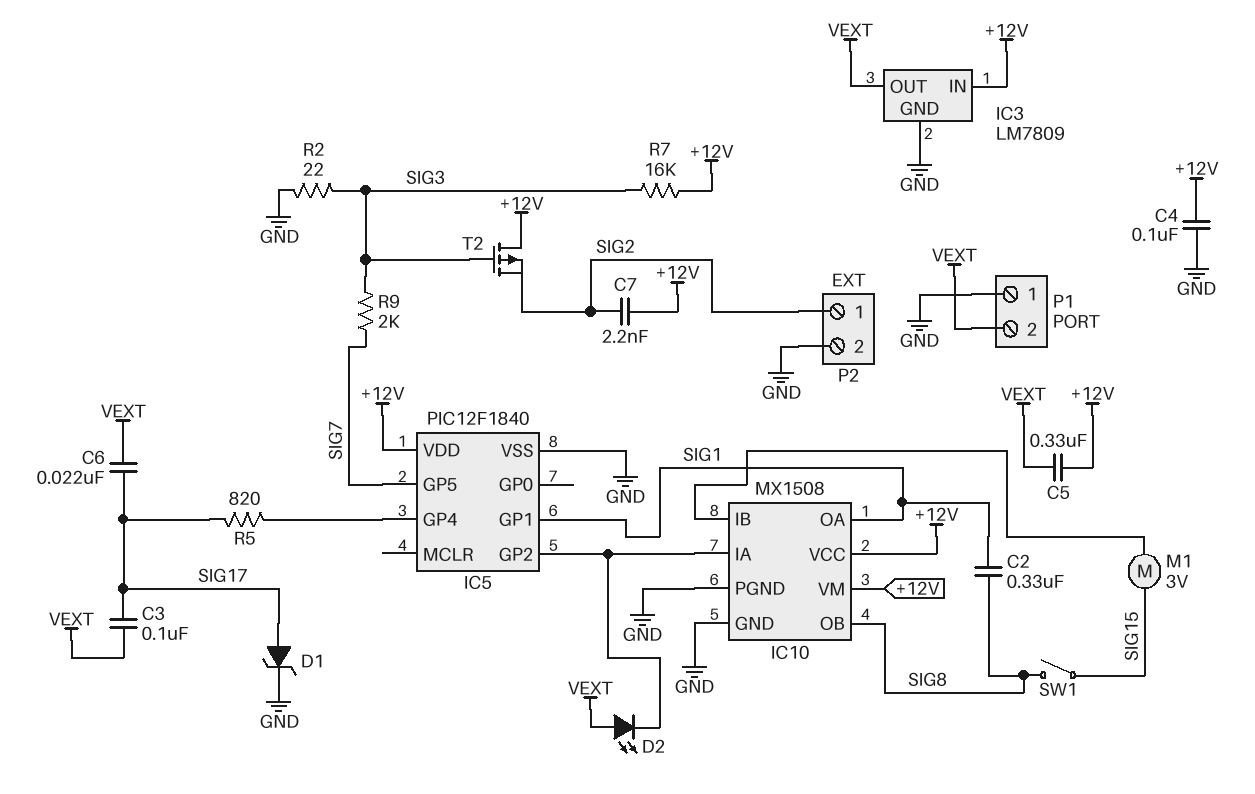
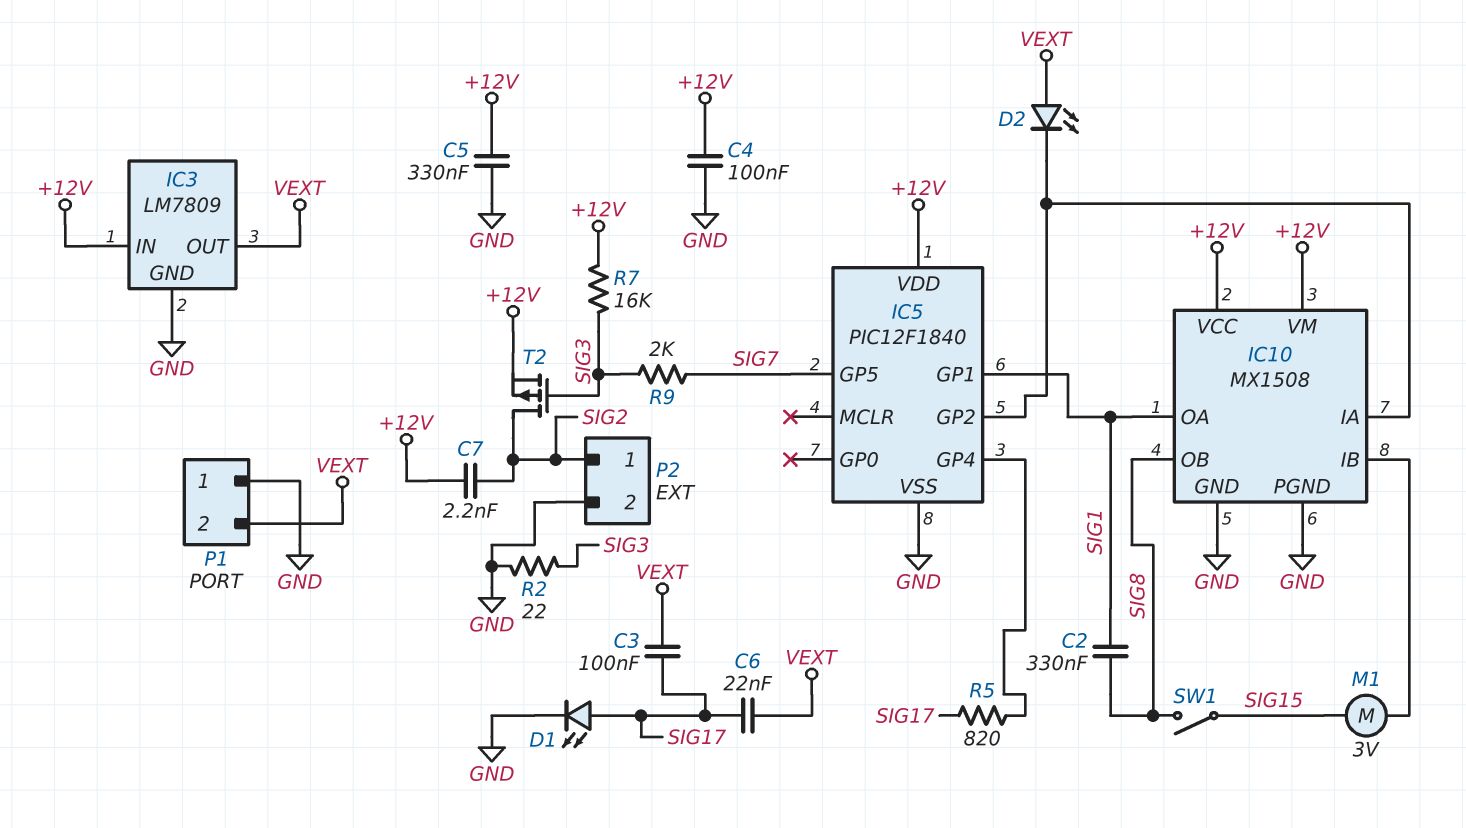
C5: 330nF (+12V, VEXT) -> 330nF (+12V, GND)
D1: zener (A SIG17, K GND) -> LED (A SIG17, K GND)
T2: PMOS (G SIG3, D +12V, S SIG2) -> PMOS (G SIG3, D SIG2, S +12V)

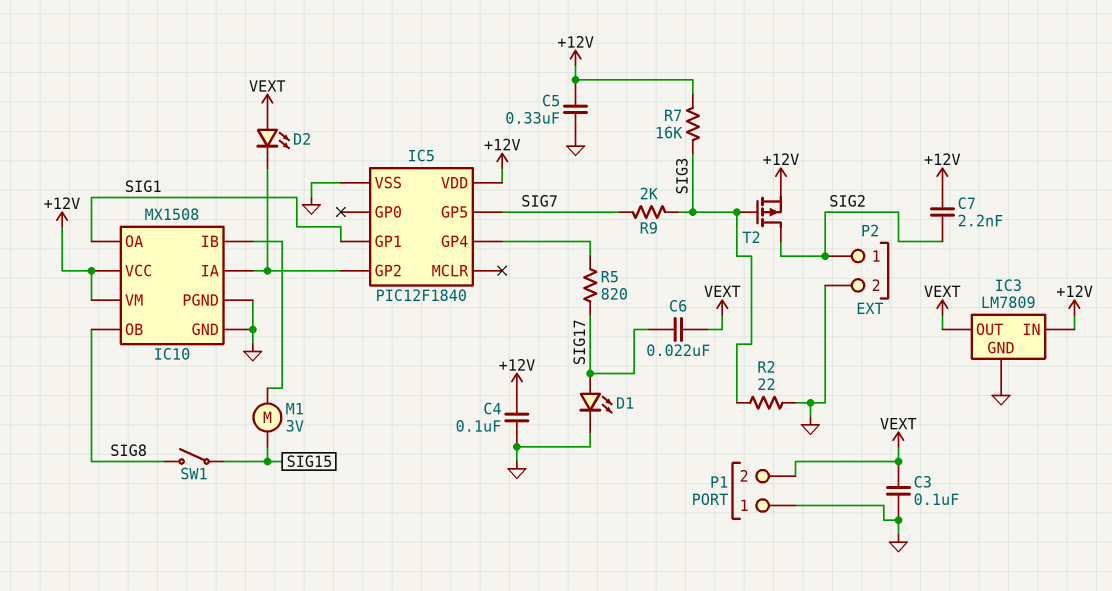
C2: 330nF (SIG1, SIG8) -> none
C3: 100nF (SIG17, VEXT) -> 100nF (GND, VEXT)

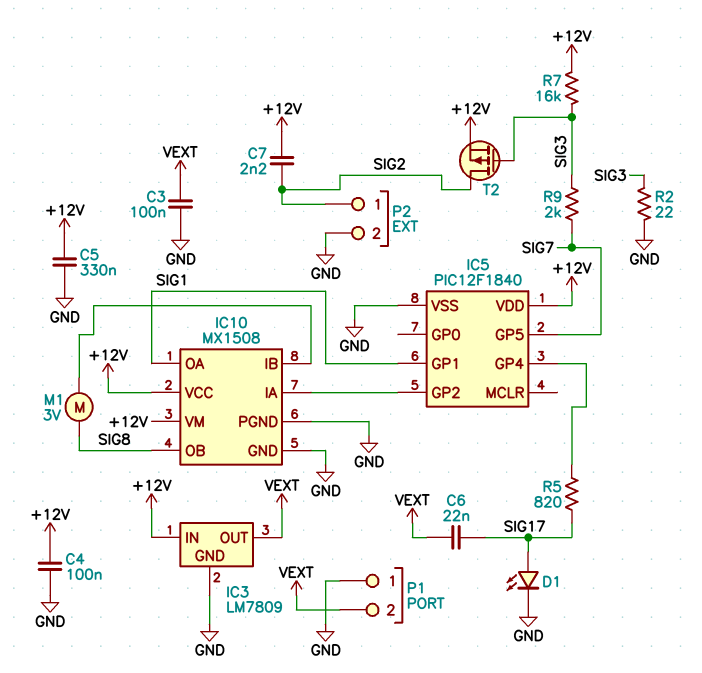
D2: LED (A VEXT, K IC5/GP2) -> none
M1: motor 3V (IC10/IB, SIG15) -> motor 3V (IC10/IB, SIG8)
SW1: switch (SIG8, SIG15) -> none

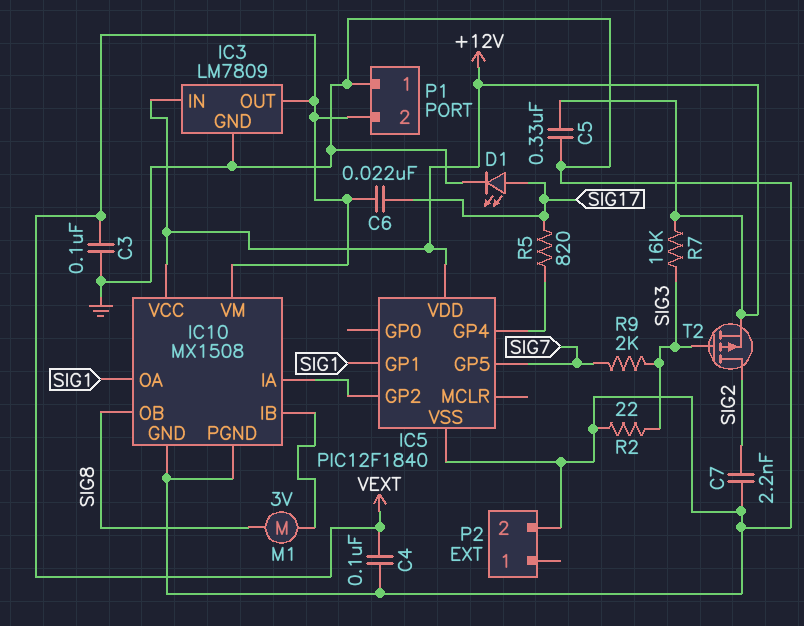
C4: 100nF (+12V, GND) -> 100nF (GND, VEXT)
C7: 2.2nF (+12V, SIG2) -> 2.2nF (GND, SIG2)
IC10 pin VM: +12V -> VEXT
P2 pin 1: SIG2 -> none

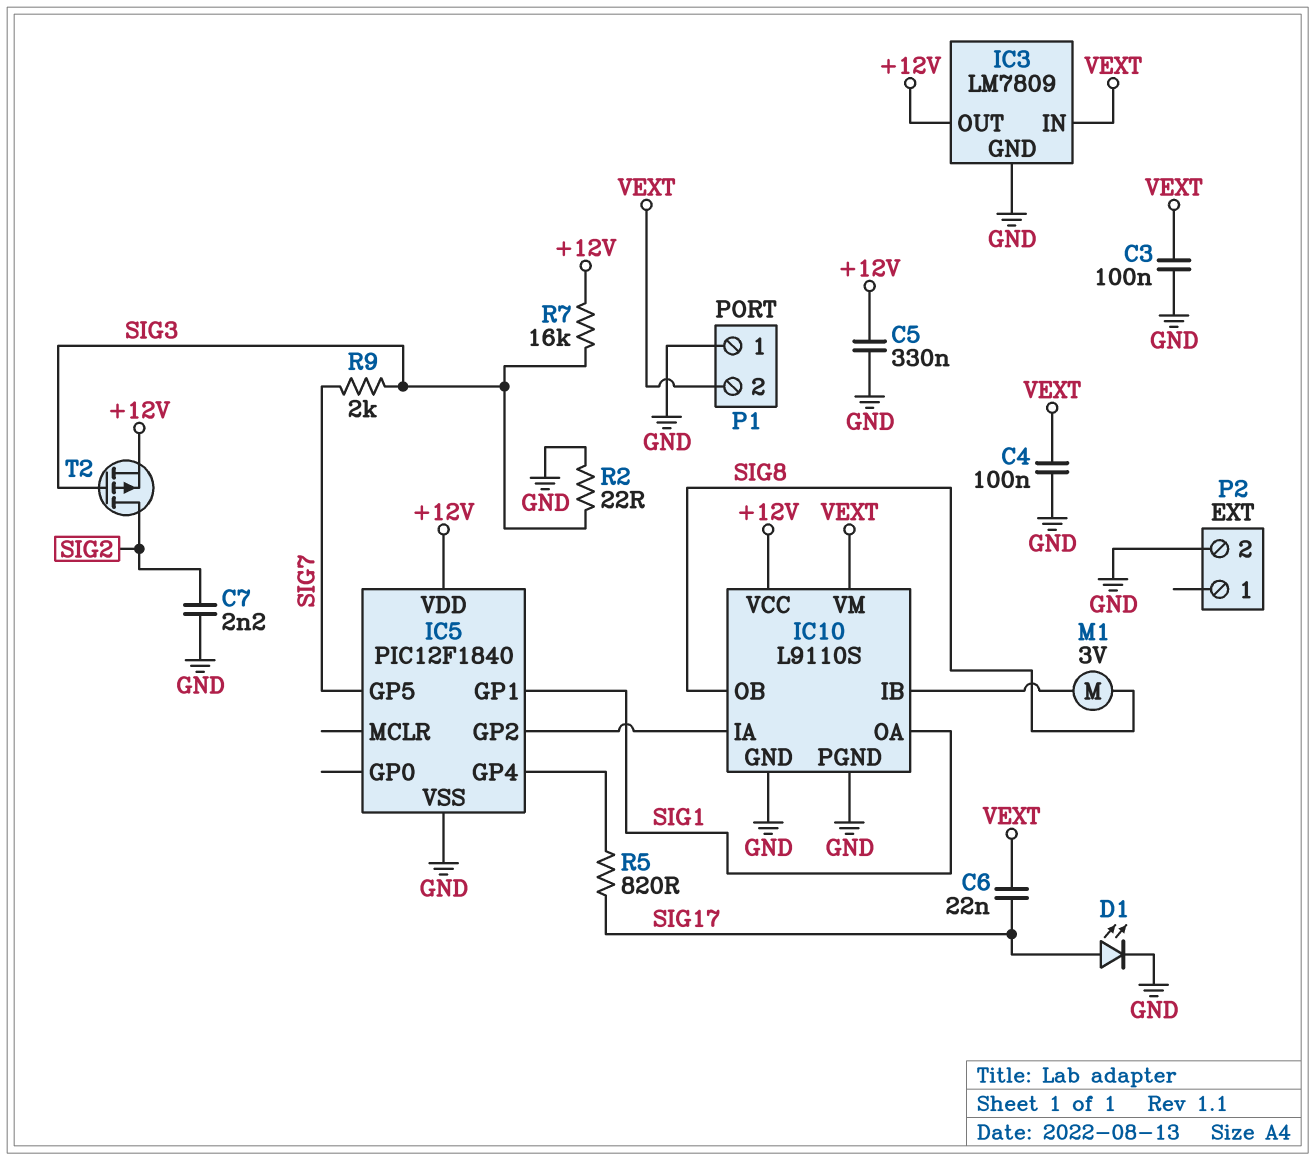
IC3 pin IN: +12V -> VEXT
IC3 pin OUT: VEXT -> +12V
IC10: MX1508 -> L9110S

